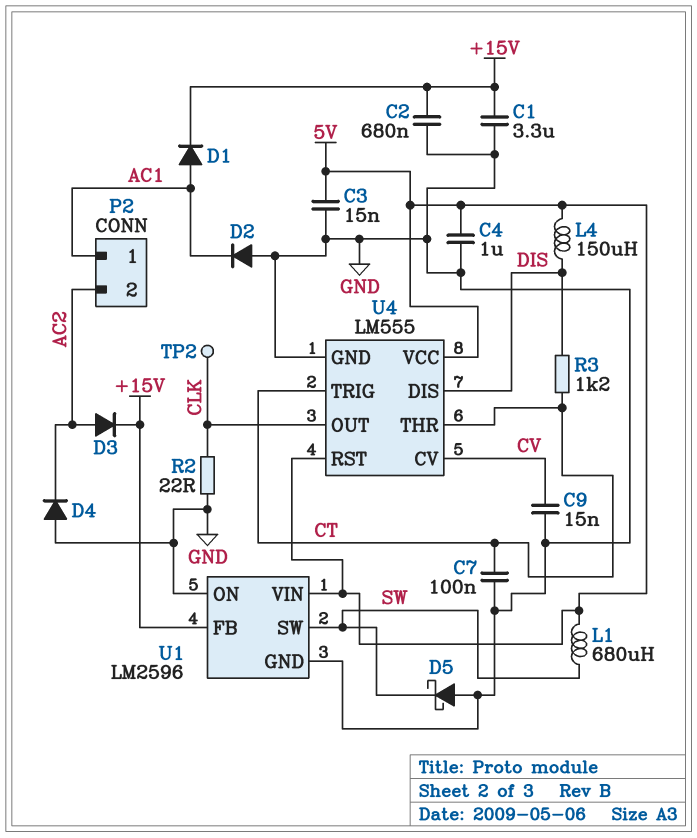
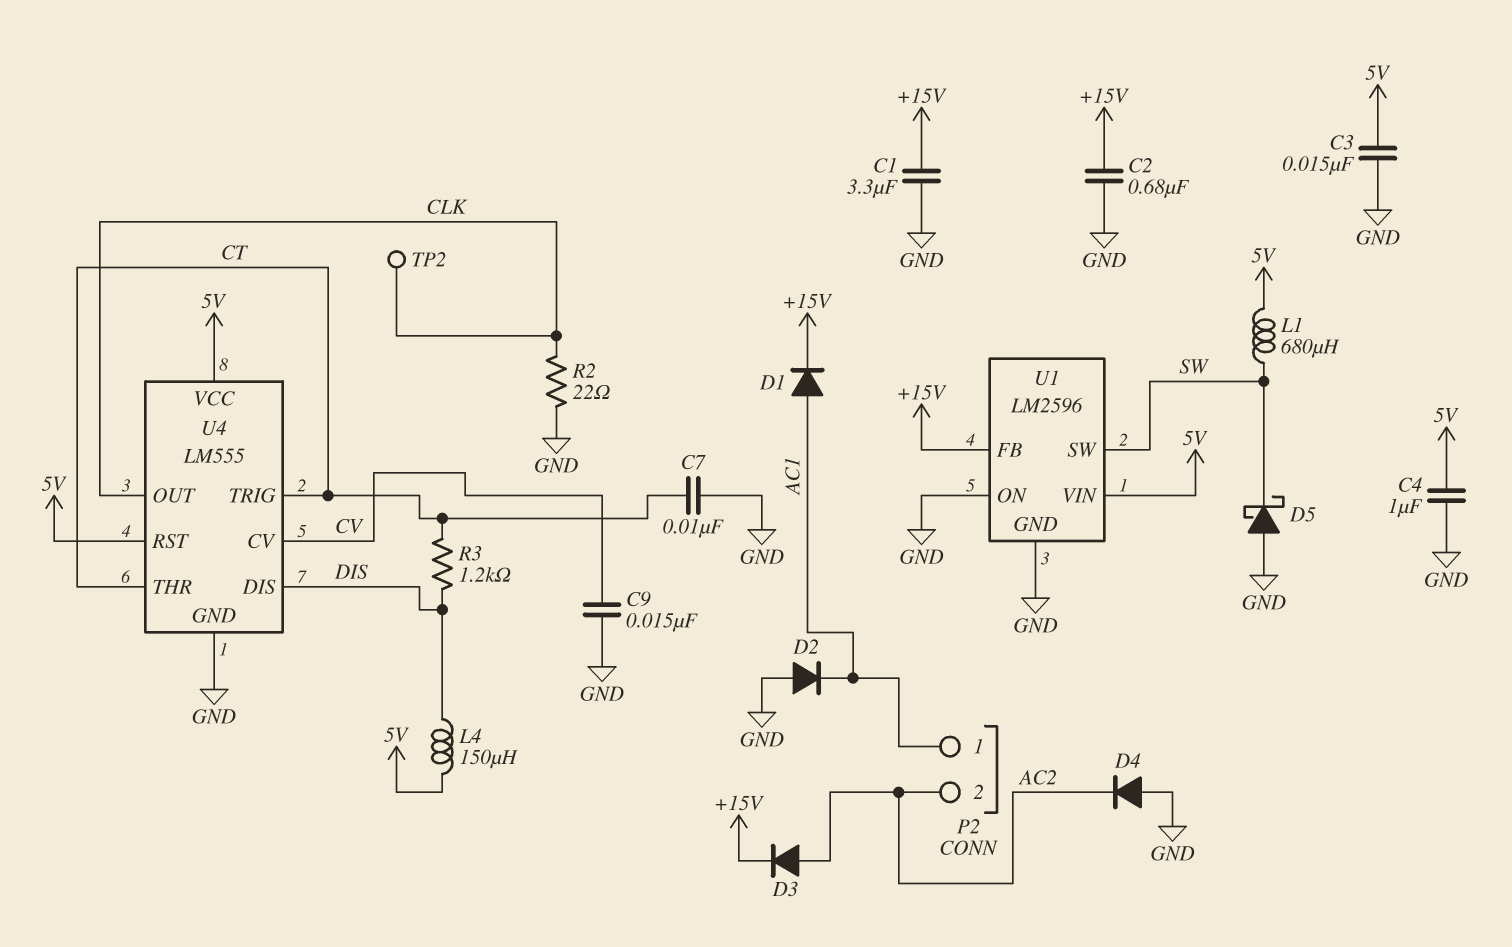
C7: 100nF (CT, GND) -> 10nF (CT, GND)

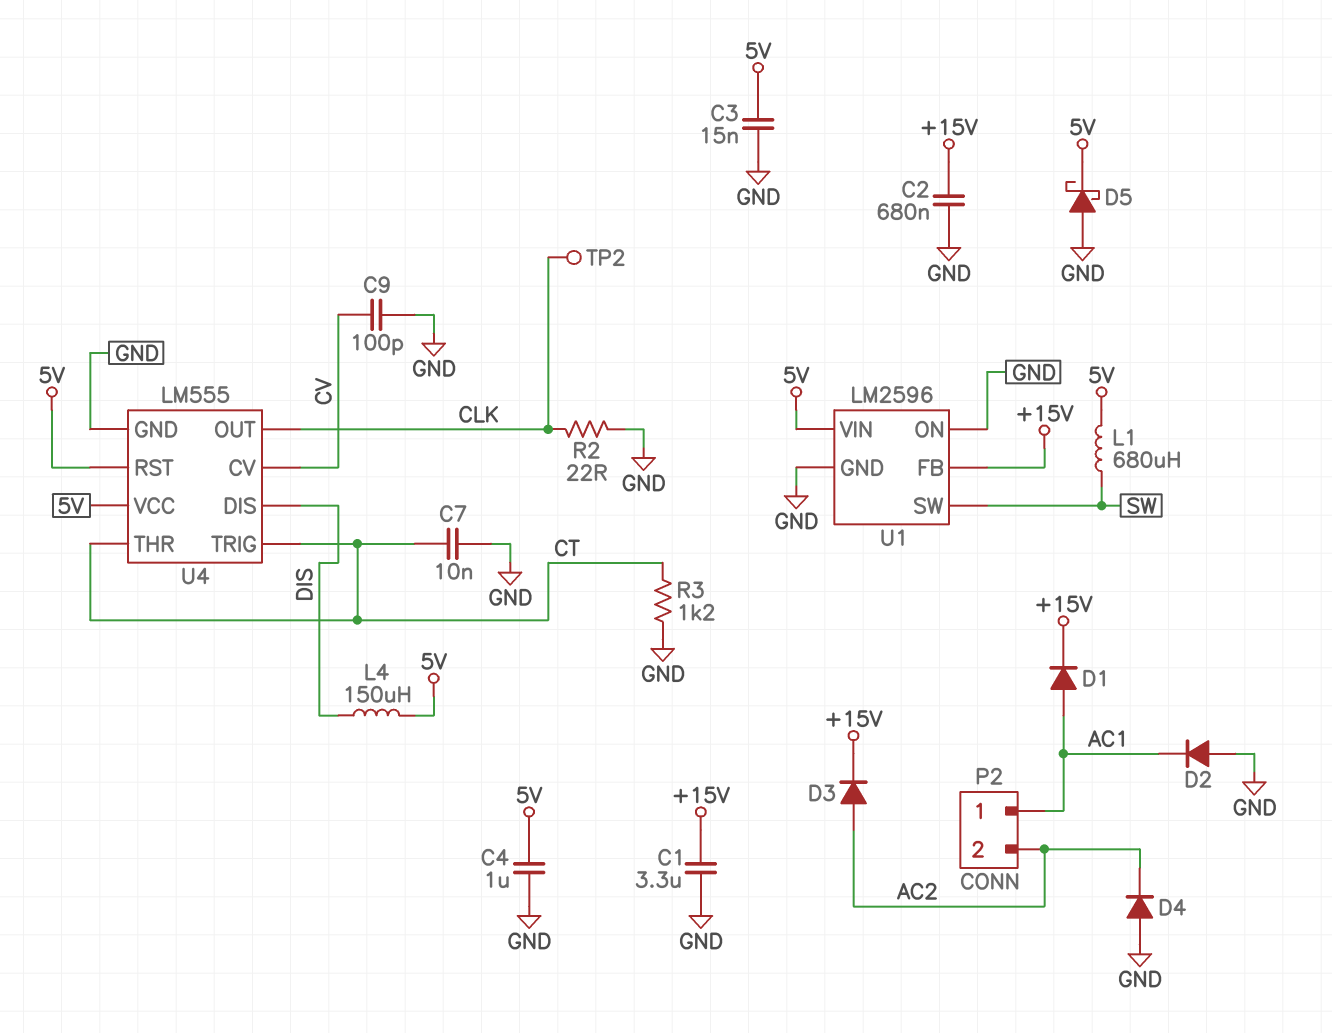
C9: 15nF (CV, GND) -> 100pF (CV, GND)
D5: schottky (A GND, K SW) -> schottky (A GND, K 5V)
R3: 1.2k (CT, DIS) -> 1.2k (CT, GND)

